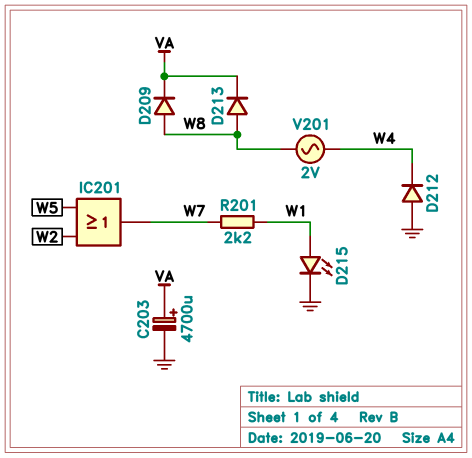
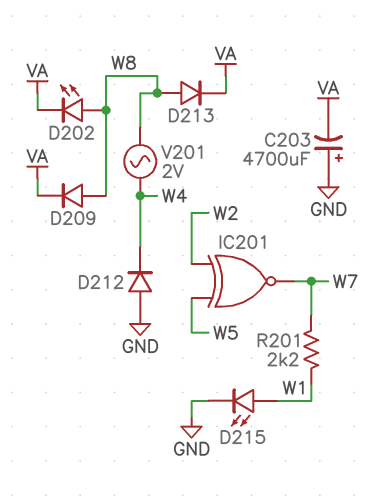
C203: 4700uF (plus VA, minus GND) -> 4700uF (plus GND, minus VA)
D202: none -> LED (A W8, K VA)
IC201: OR (in W2, in W5, out W7) -> XNOR (in W2, in W5, out W7)

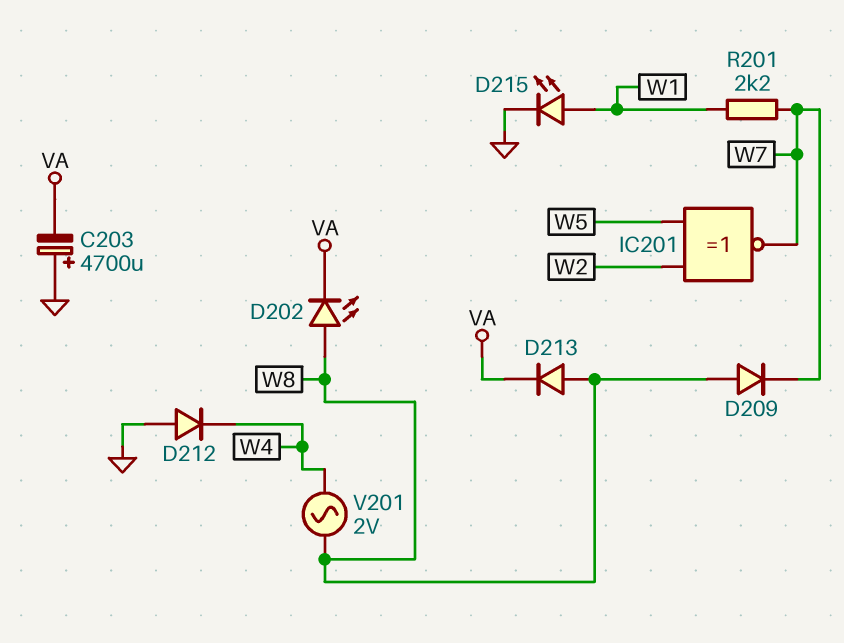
D209: diode (A W8, K VA) -> diode (A W8, K W7)

